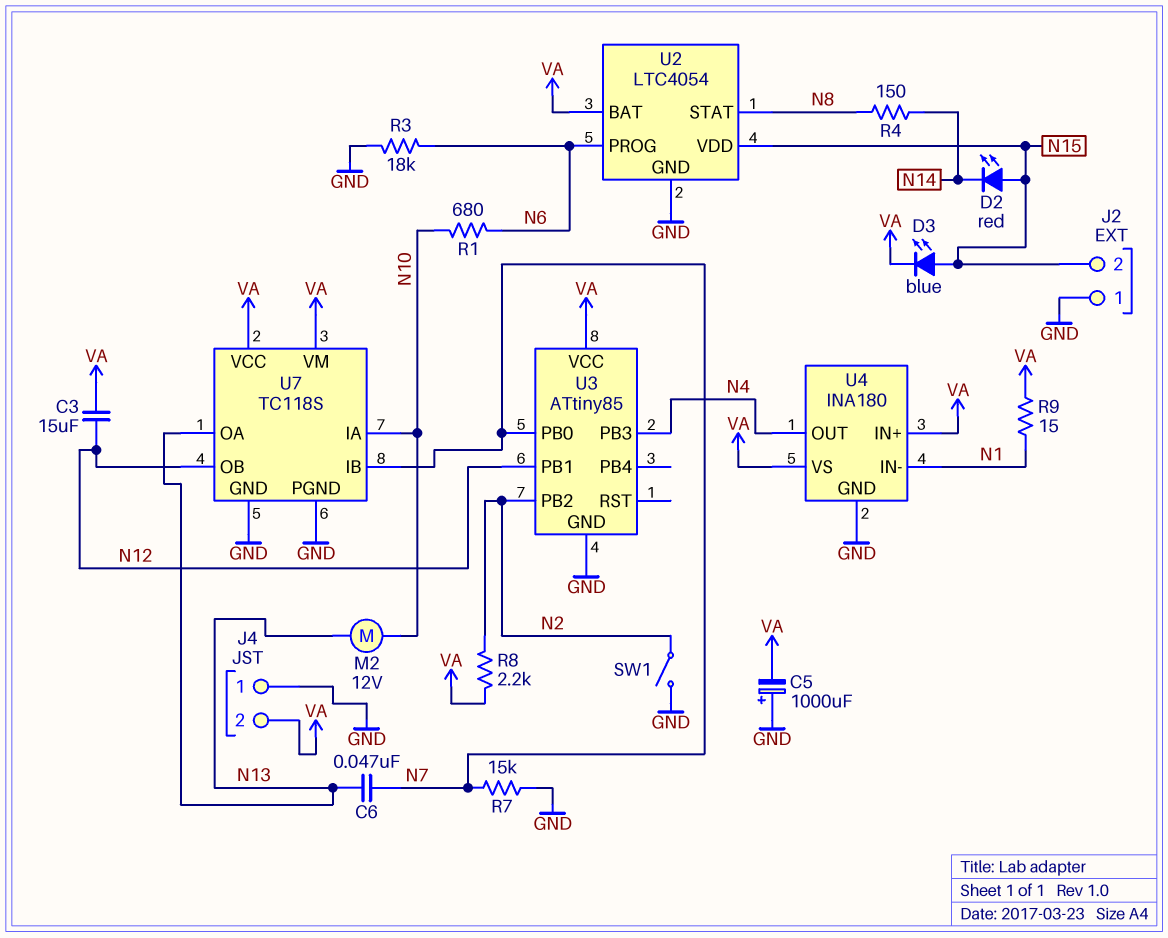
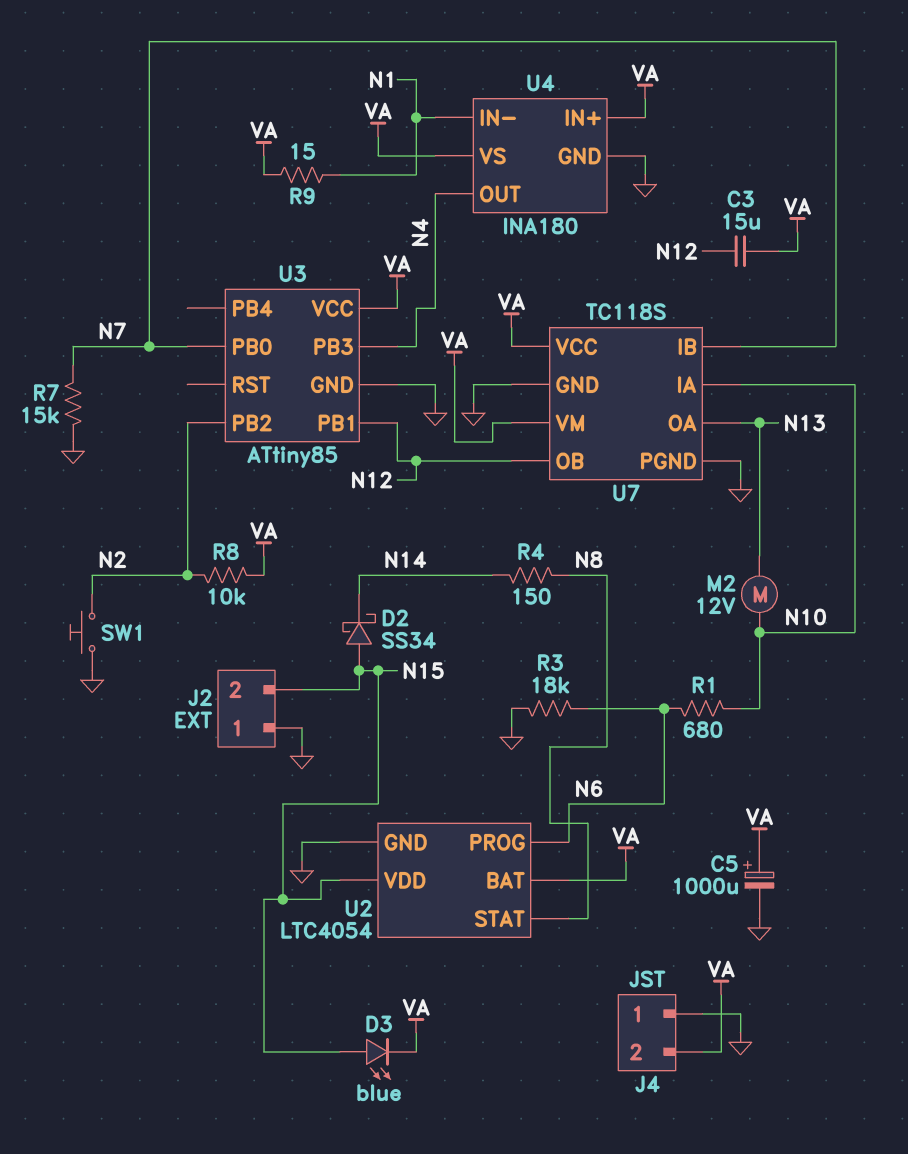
C5: 1000uF (plus GND, minus VA) -> 1000uF (plus VA, minus GND)
C6: 47nF (N7, N13) -> none
D2: LED red (A N15, K N14) -> schottky SS34 (A N15, K N14)
R8: 2.2k (N2, VA) -> 10k (N2, VA)
SW1: switch (GND, N2) -> button (GND, N2)

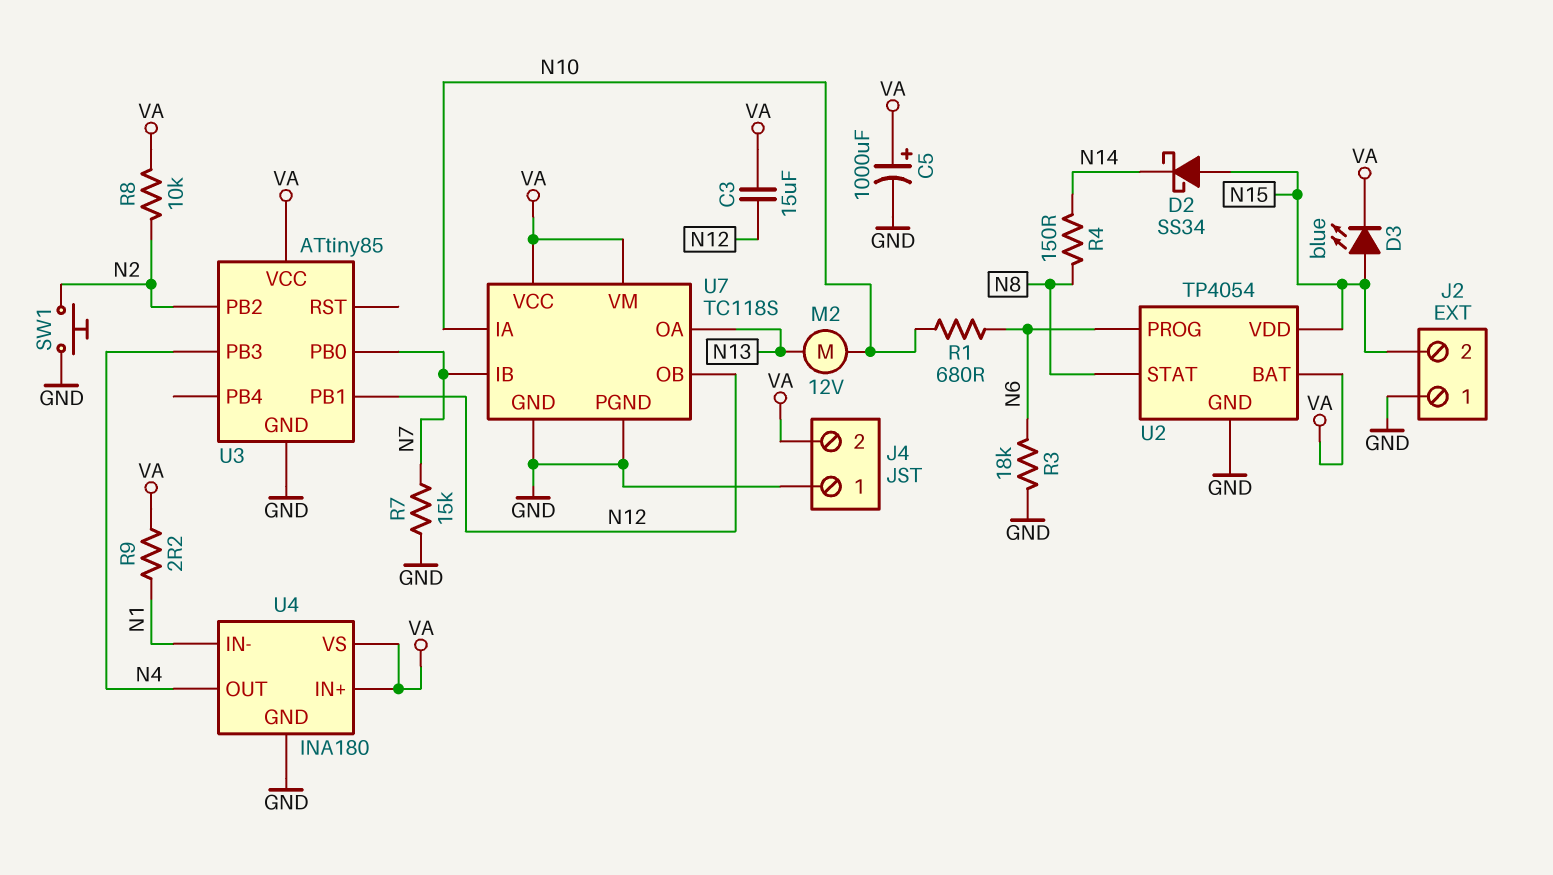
R9: 15 (N1, VA) -> 2.2 (N1, VA)
U2: LTC4054 -> TP4054

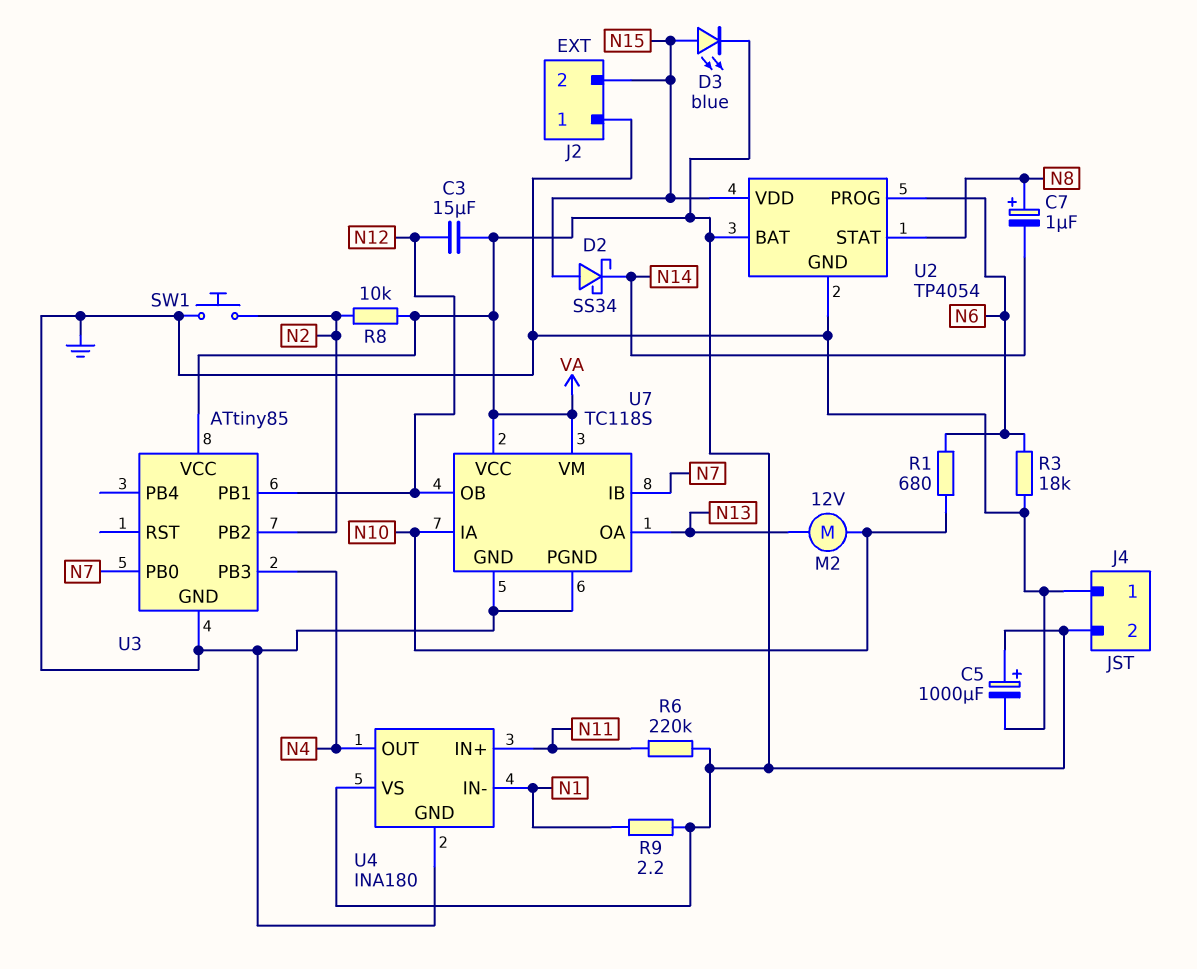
C7: none -> 1uF (plus N8, minus N14)
R4: 150 (N8, N14) -> none
R6: none -> 220k (N11, VA)
R7: 15k (GND, N7) -> none
U4 pin IN+: VA -> N11

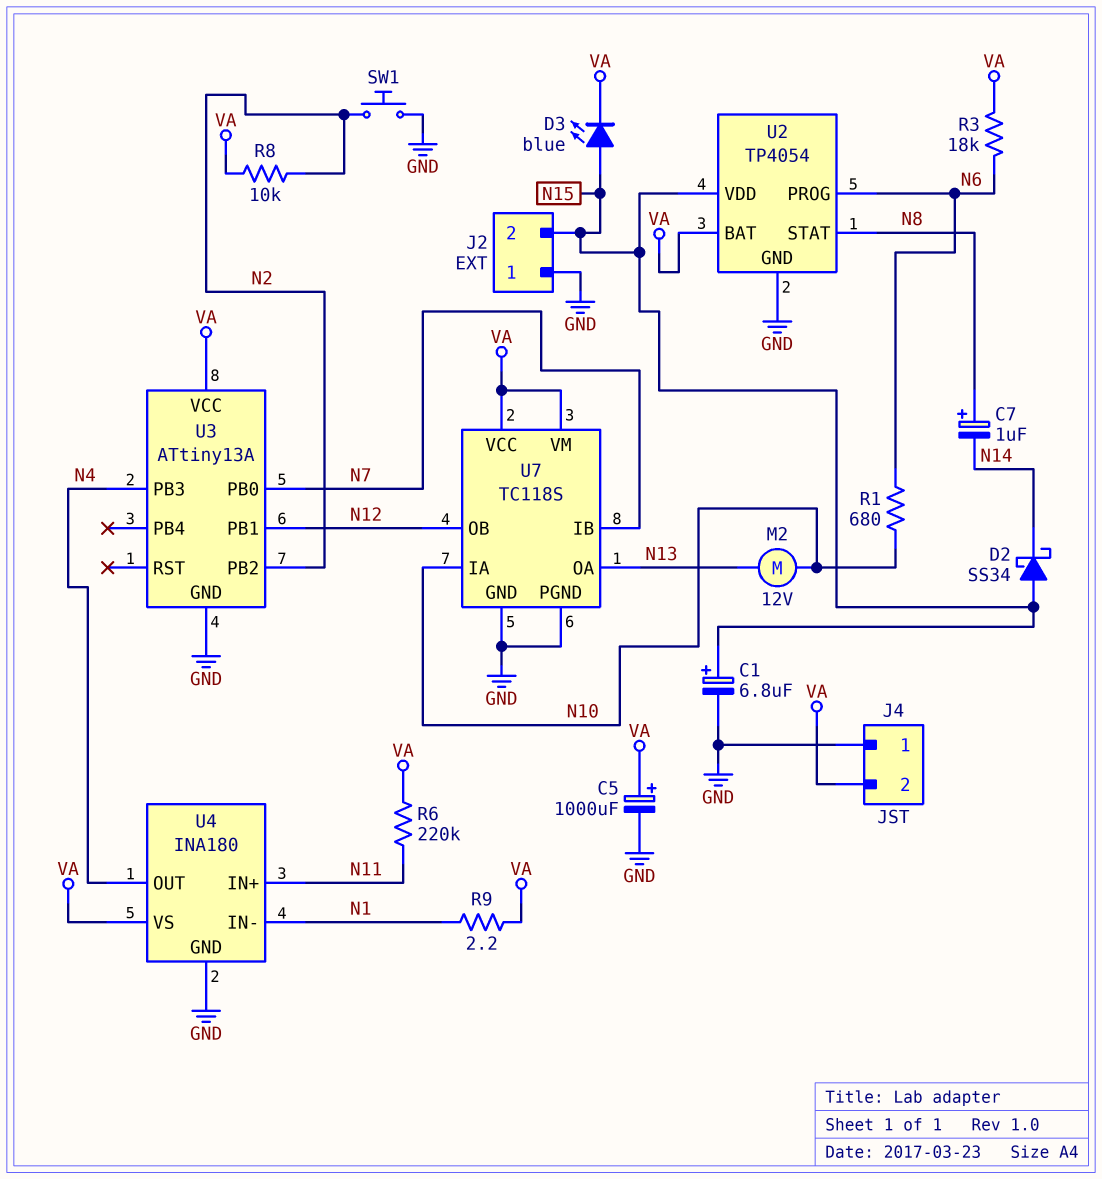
C1: none -> 6.8uF (plus N15, minus GND)
C3: 15uF (N12, VA) -> none
R3: 18k (GND, N6) -> 18k (N6, VA)
U3: ATtiny85 -> ATtiny13A

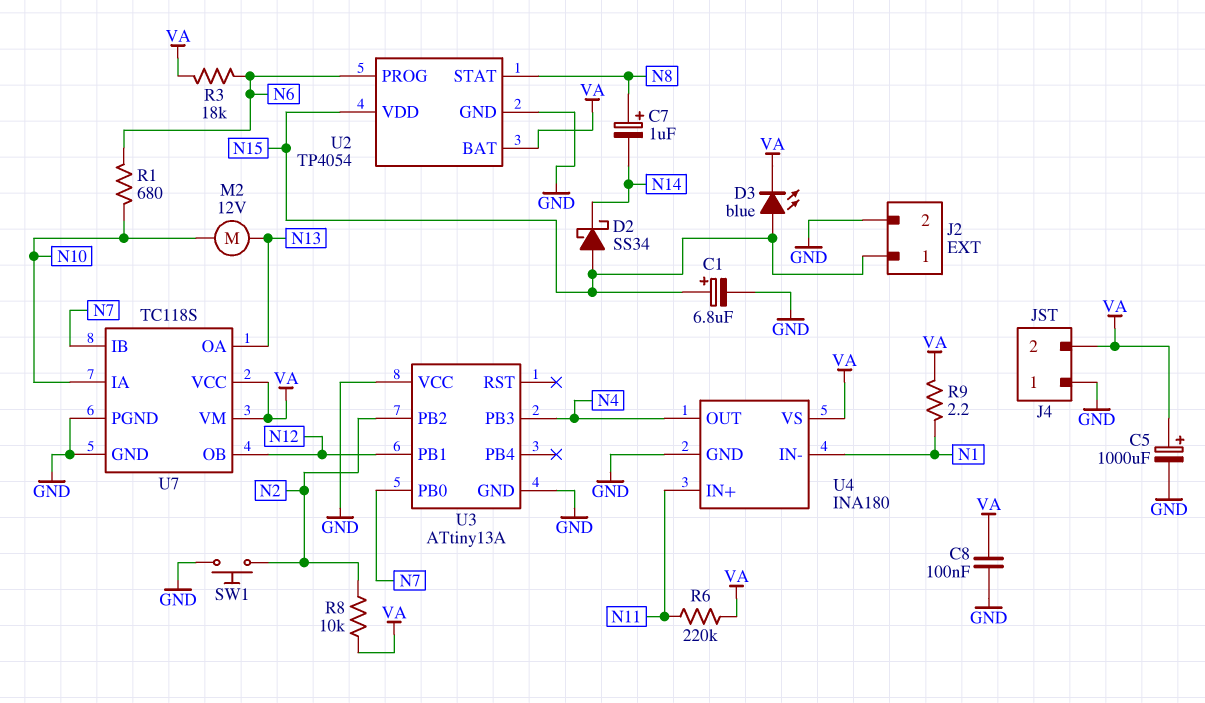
C8: none -> 100nF (GND, VA)
J2 pin 1: GND -> N15
J2 pin 2: N15 -> GND
U3 pin VCC: VA -> GND

